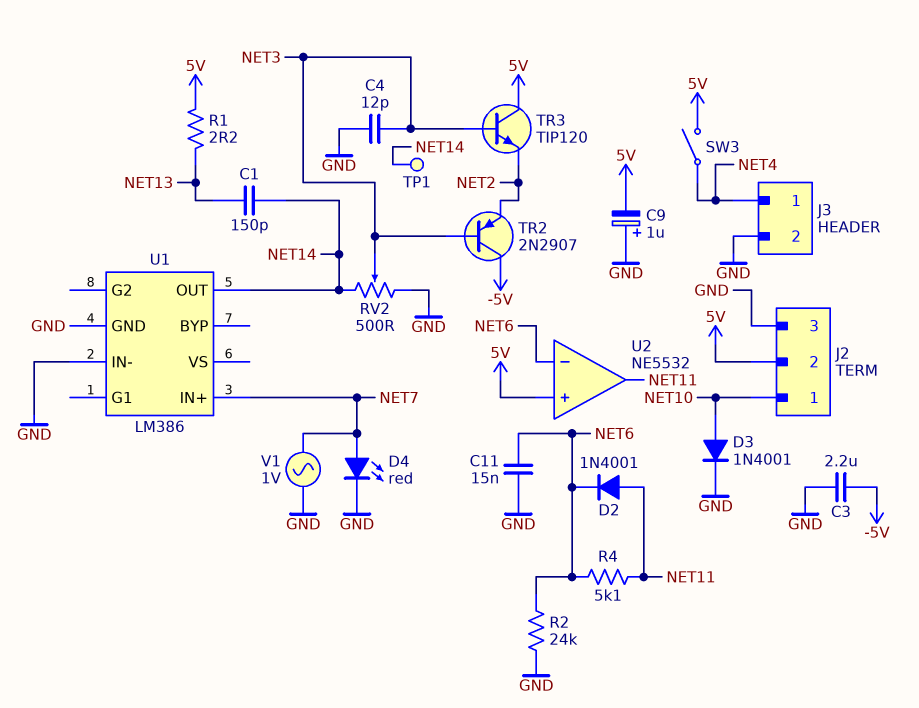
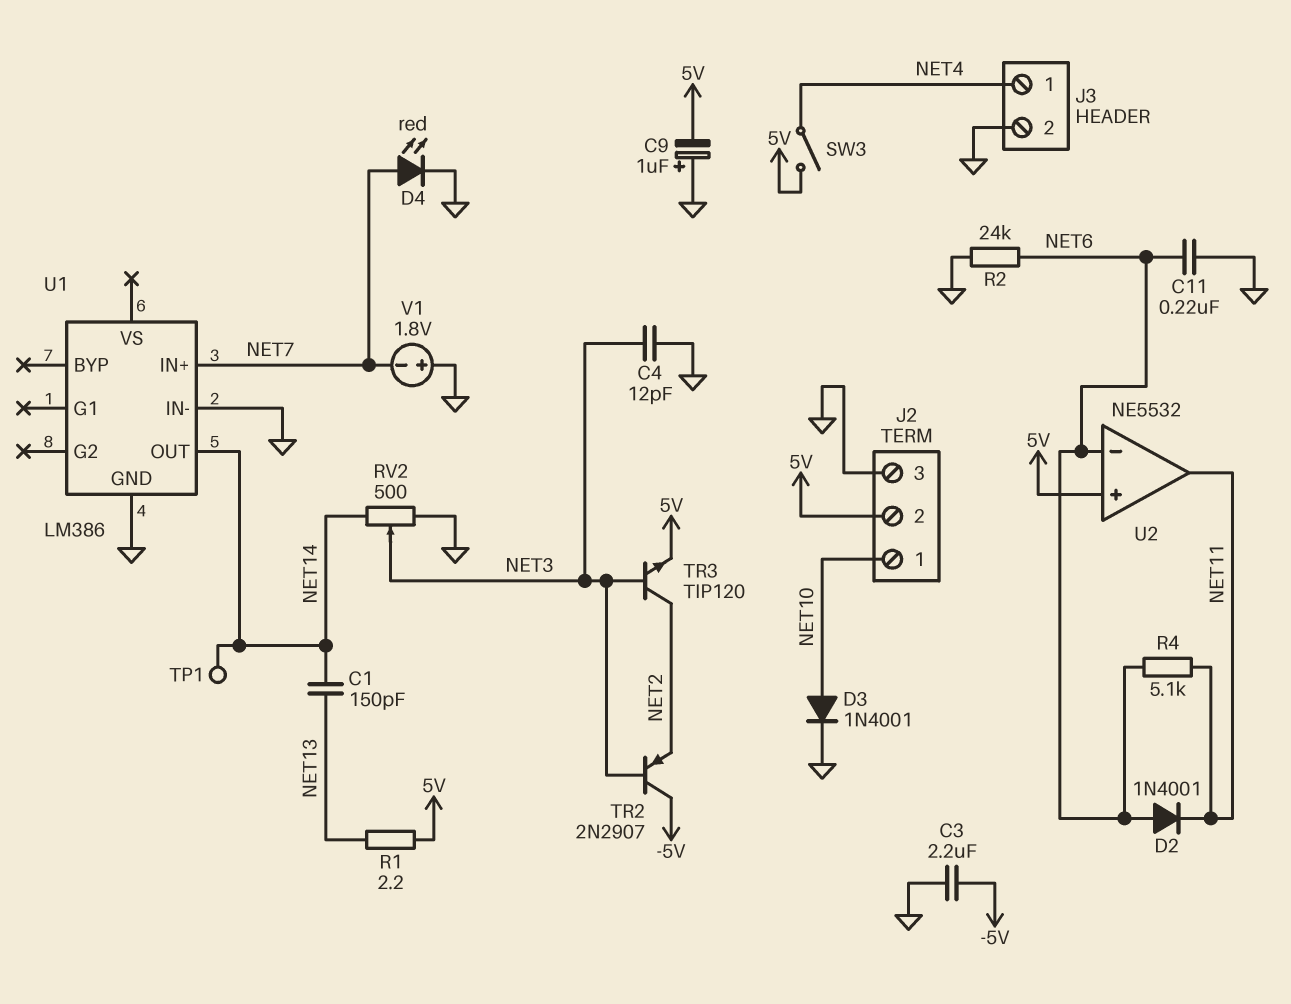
C11: 15nF (GND, NET6) -> 220nF (GND, NET6)
D2: diode 1N4001 (A NET11, K NET6) -> diode 1N4001 (A NET6, K NET11)
TR3: NPN TIP120 (B NET3, C 5V, E NET2) -> NPN TIP120 (B NET3, C NET2, E 5V)
V1: AC 1V (GND, NET7) -> 1.8V (plus GND, minus NET7)

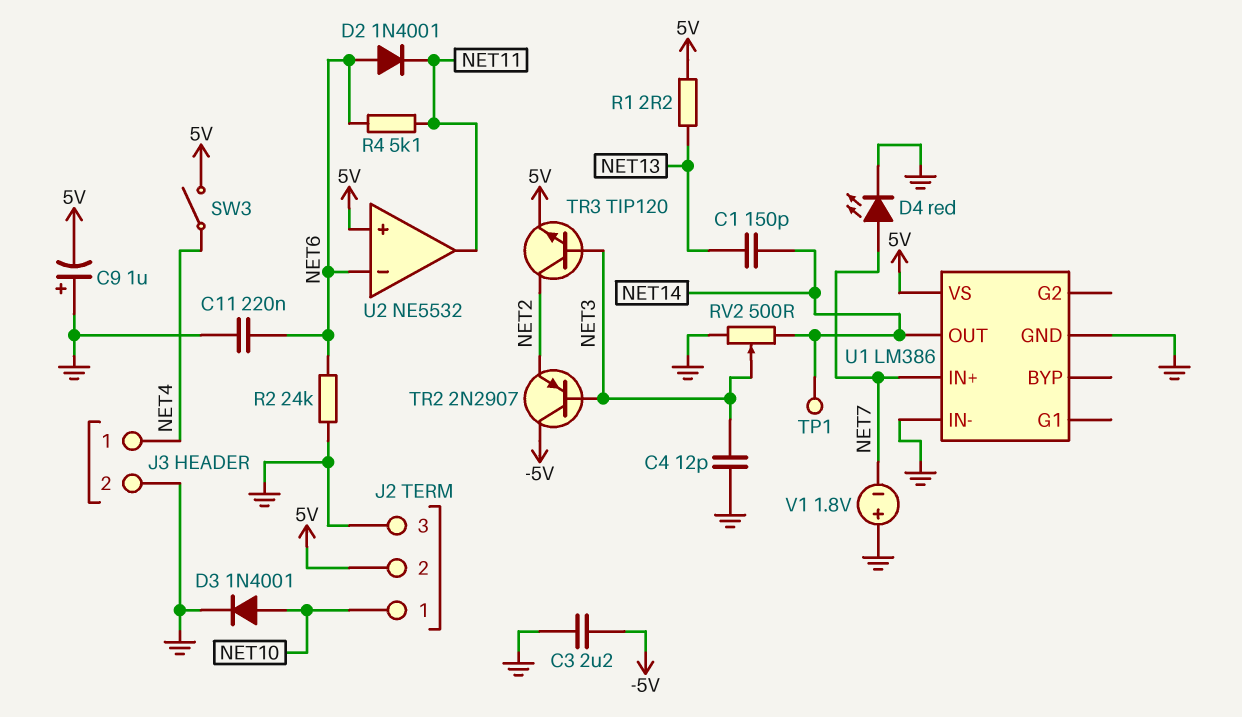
U1 pin VS: none -> 5V

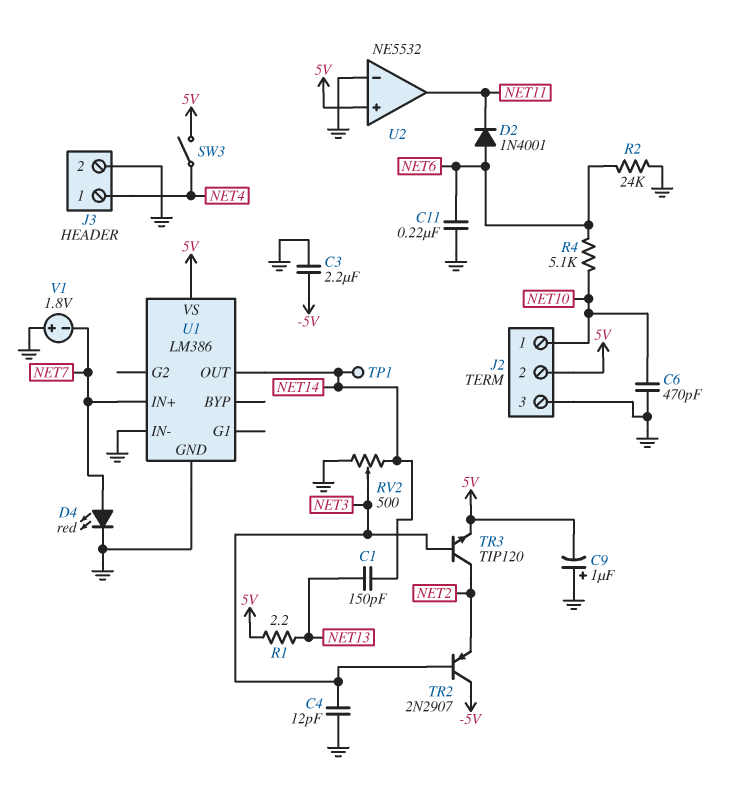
C6: none -> 470pF (GND, NET10)
D3: diode 1N4001 (A NET10, K GND) -> none
R4: 5.1k (NET6, NET11) -> 5.1k (NET6, NET10)
U2 pin in-: NET6 -> GND

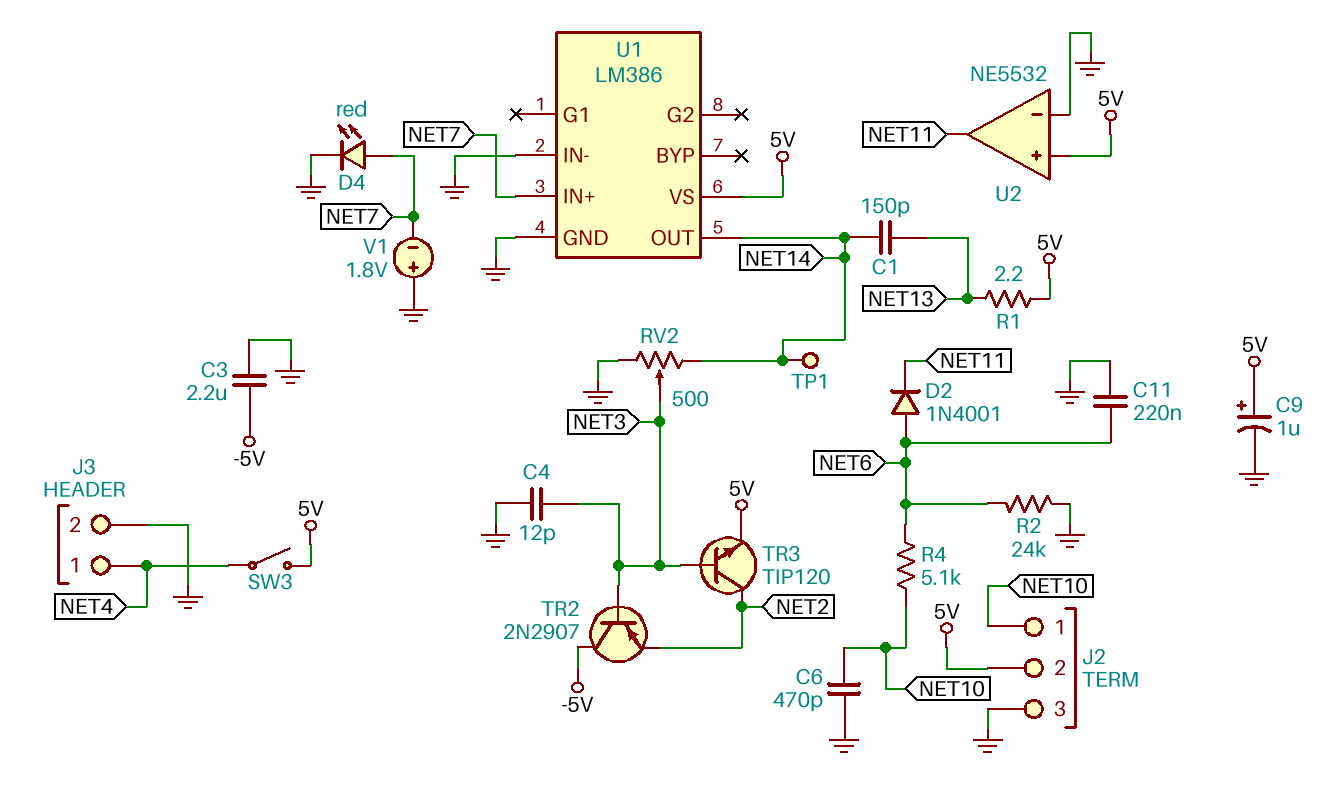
C9: 1uF (plus GND, minus 5V) -> 1uF (plus 5V, minus GND)

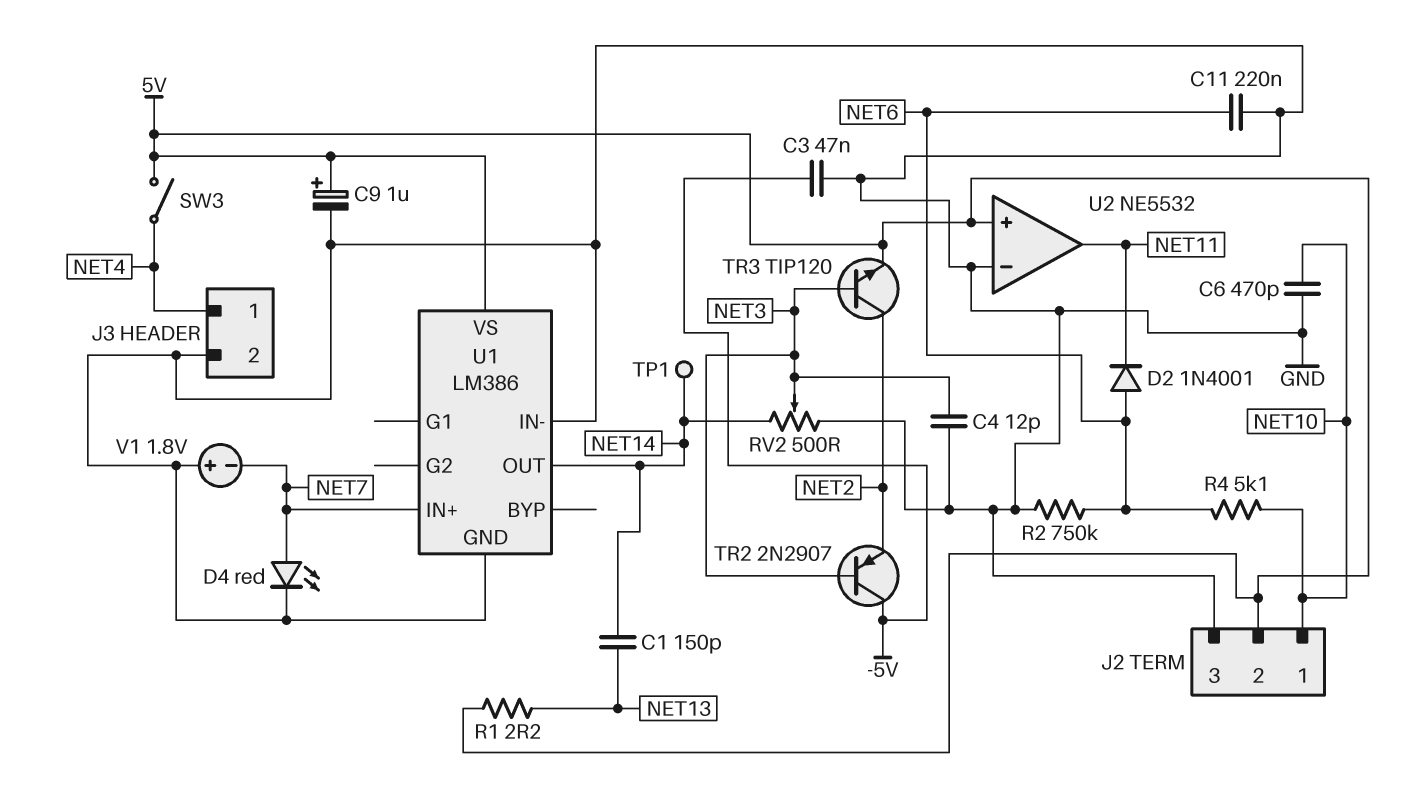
C3: 2.2uF (-5V, GND) -> 47nF (-5V, GND)
R2: 24k (GND, NET6) -> 750k (GND, NET6)

